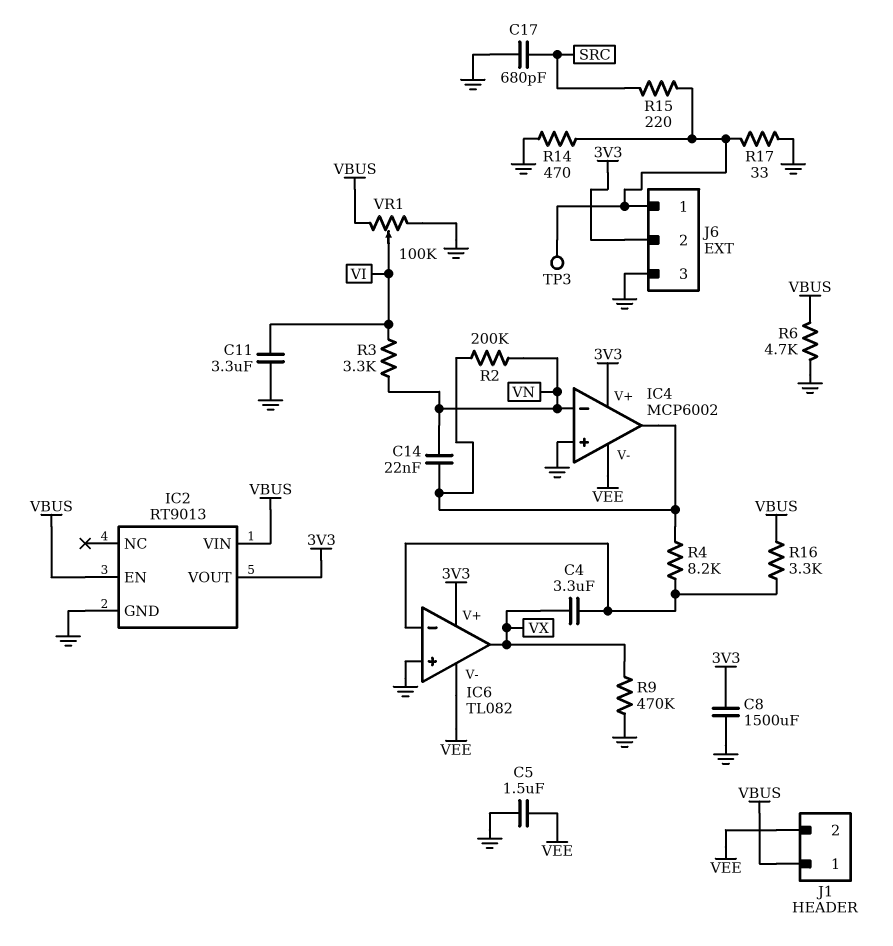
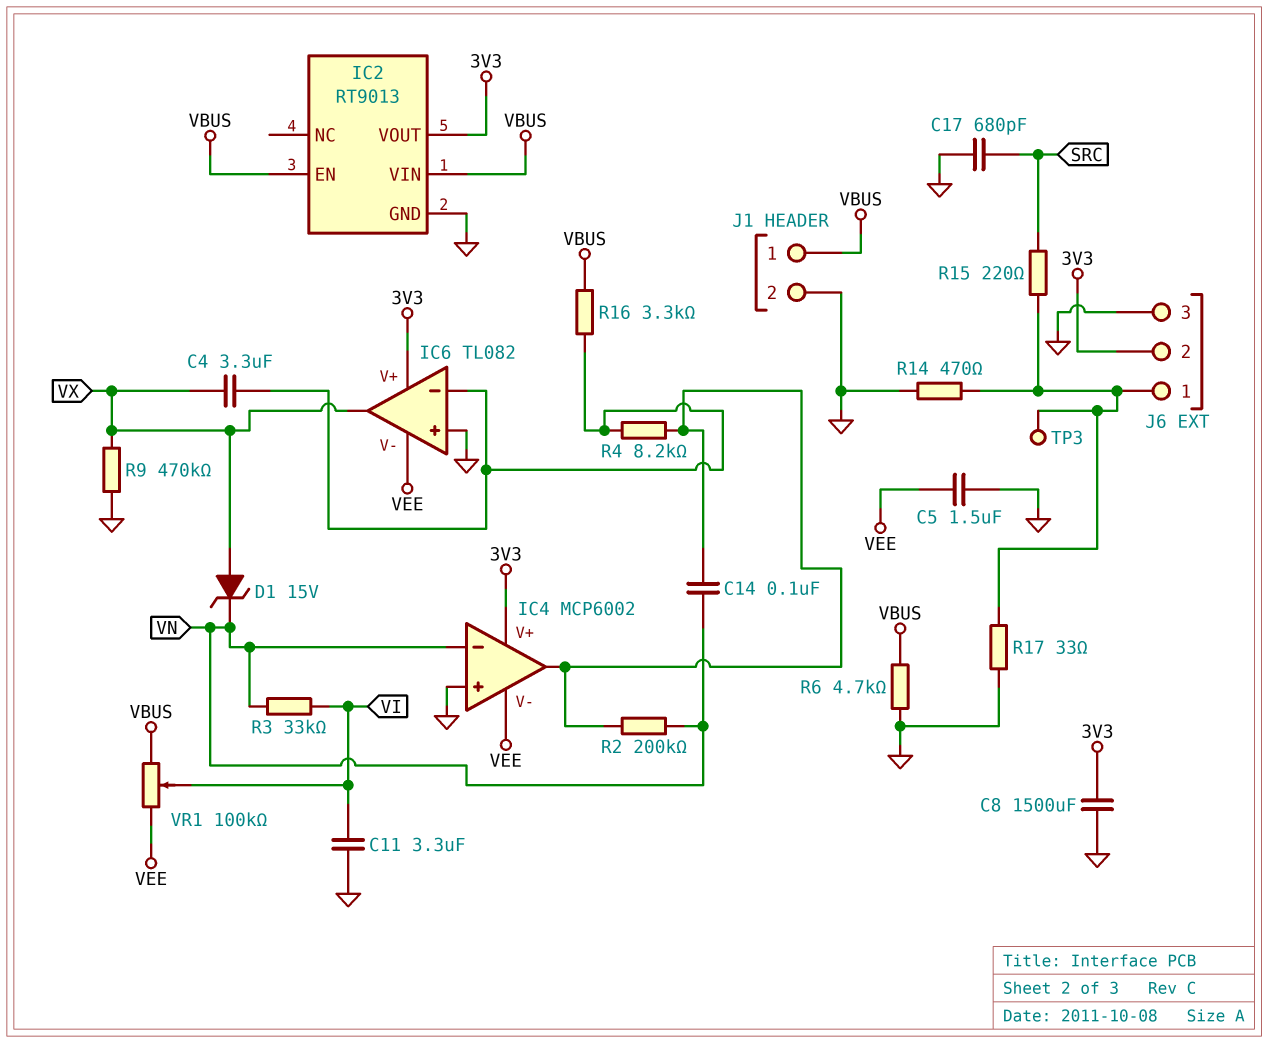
C14: 22nF (IC4/out, VN) -> 100nF (IC4/out, VN)
D1: none -> zener 15V (A VX, K VN)
J1 pin 2: VEE -> GND
R3: 3.3k (VI, VN) -> 33k (VI, VN)
VR1: 100k (GND, VBUS, wiper VI) -> 100k (VBUS, VEE, wiper VI)

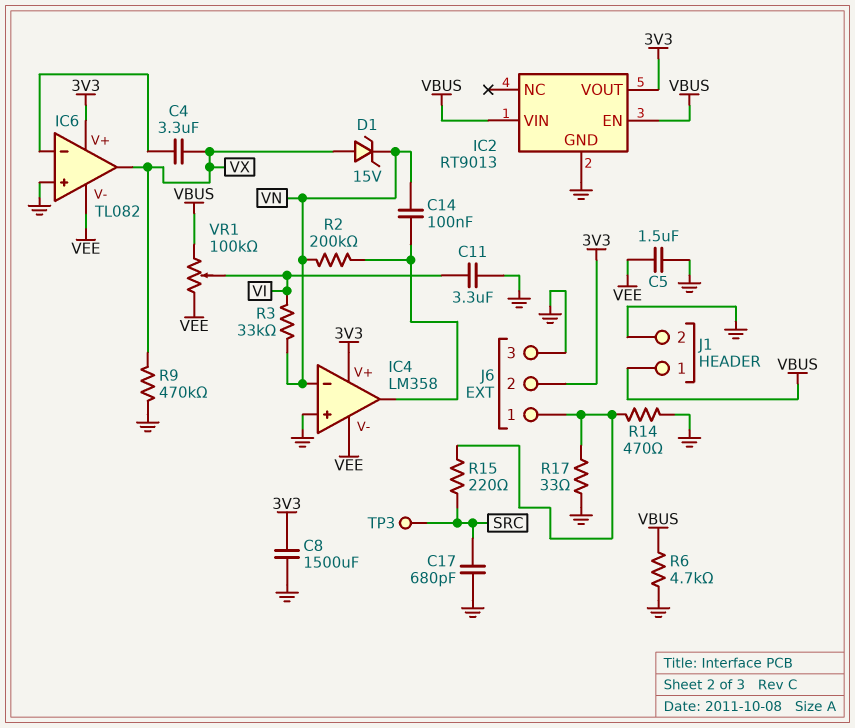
IC4: MCP6002 -> LM358
R4: 8.2k (IC4/out, IC6/in-) -> none
R16: 3.3k (IC6/in-, VBUS) -> none
TP3: test point (J6/1) -> test point (SRC)

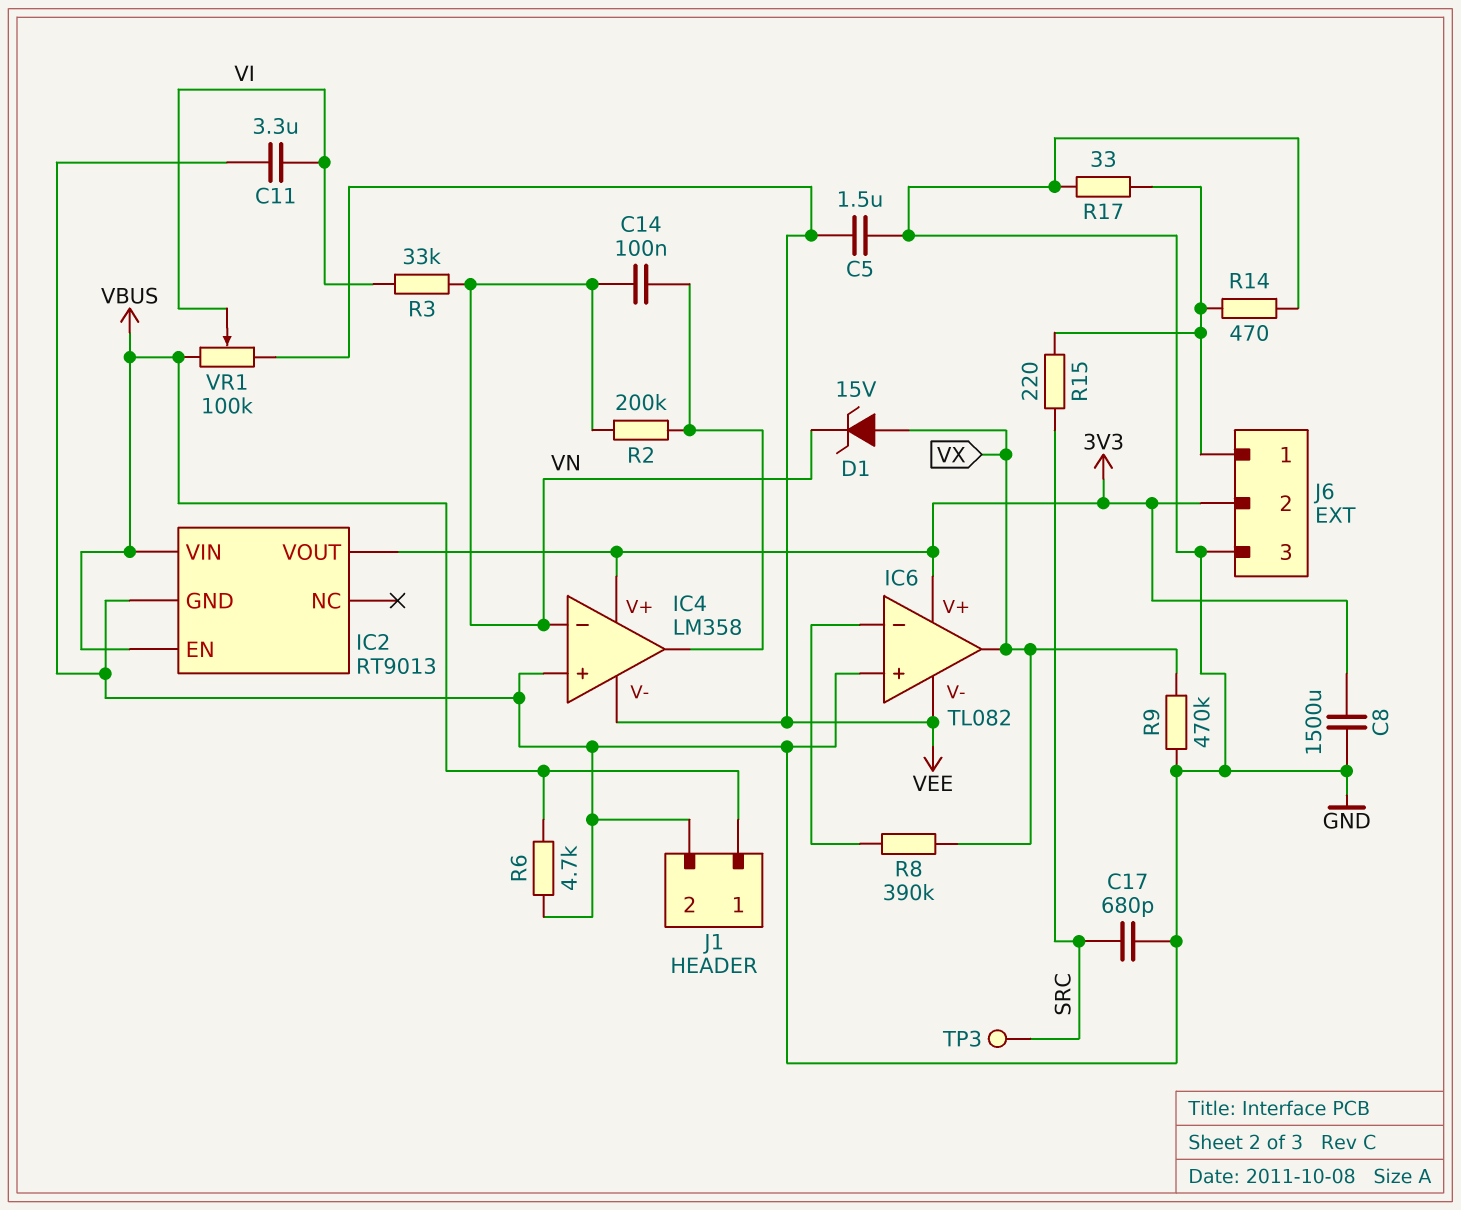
C4: 3.3uF (IC6/in-, VX) -> none
R8: none -> 390k (IC6/in-, VX)

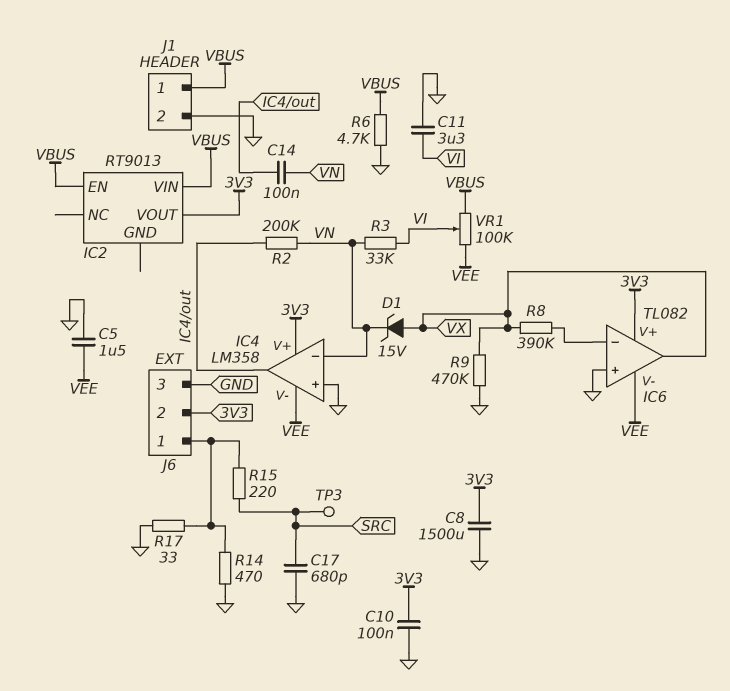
C10: none -> 100nF (3V3, GND)
IC2 pin GND: GND -> none

